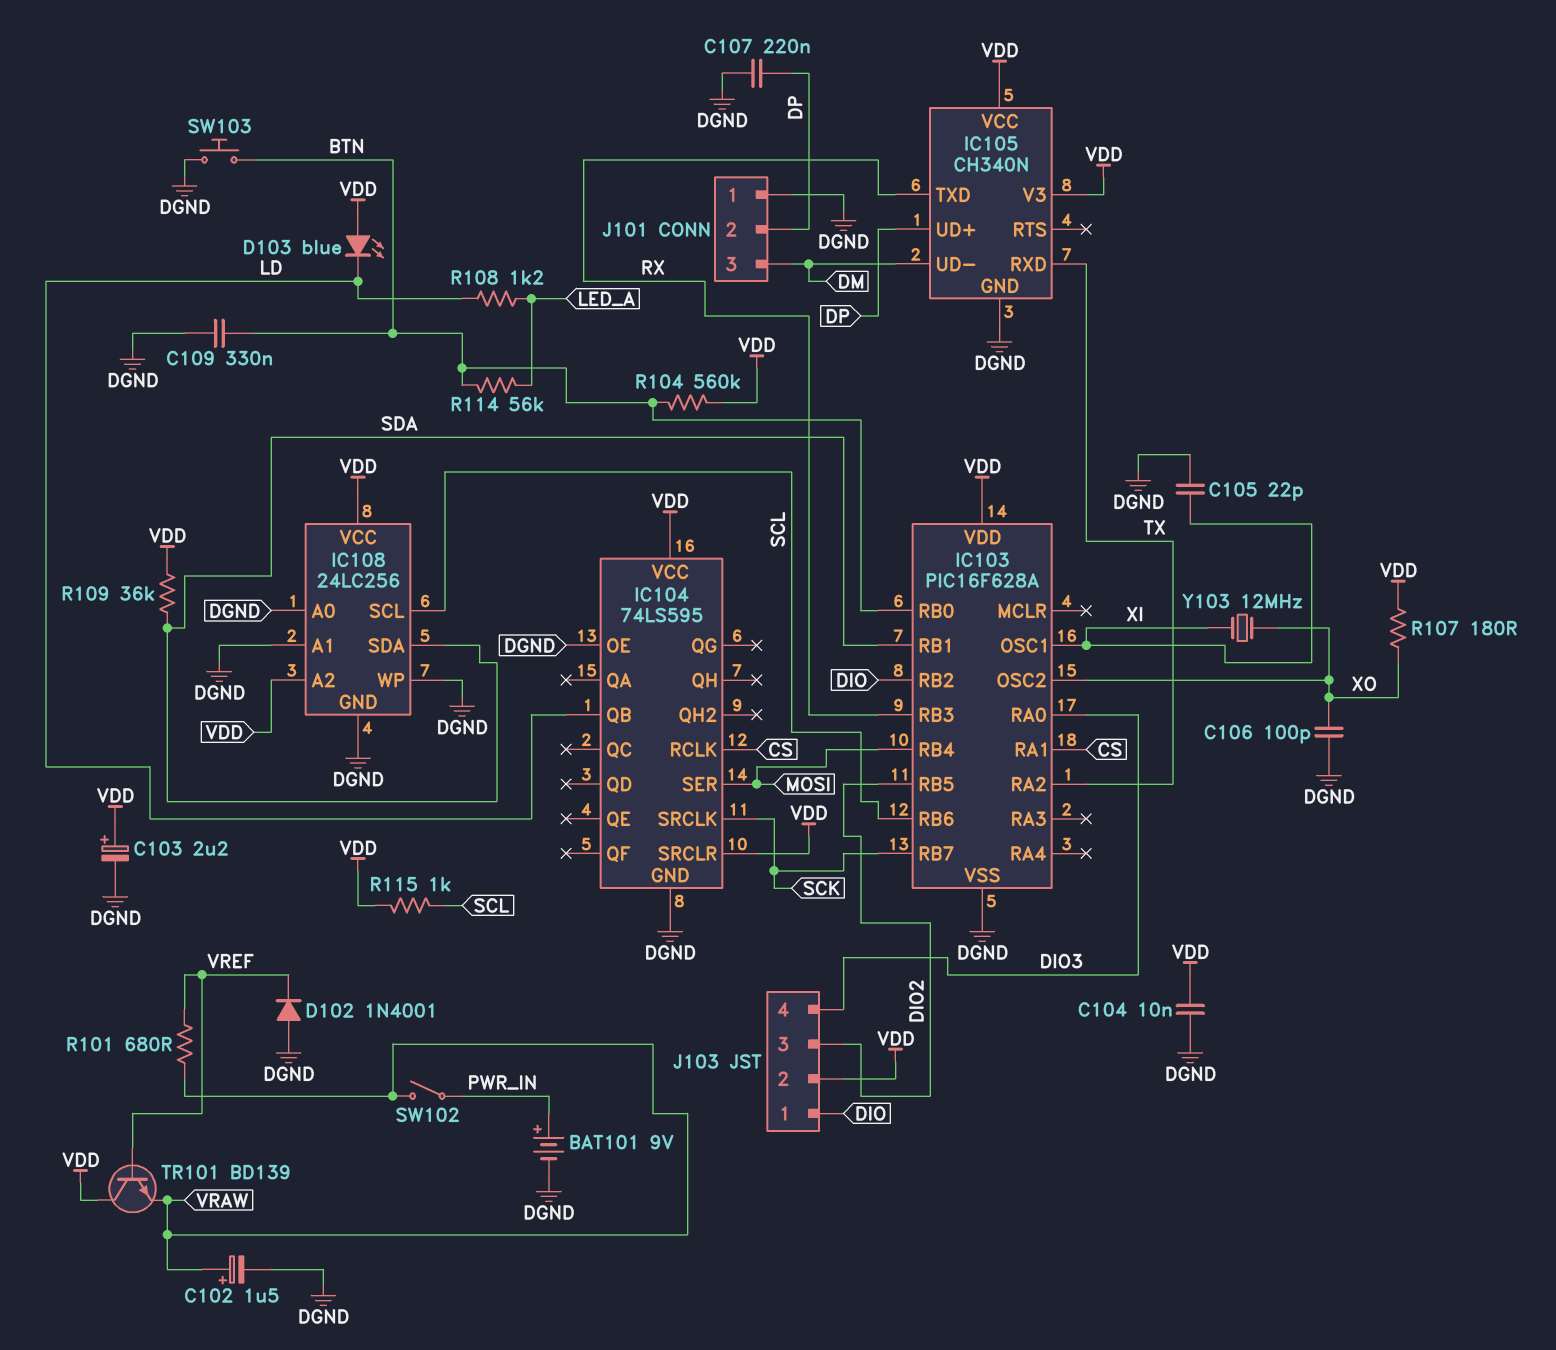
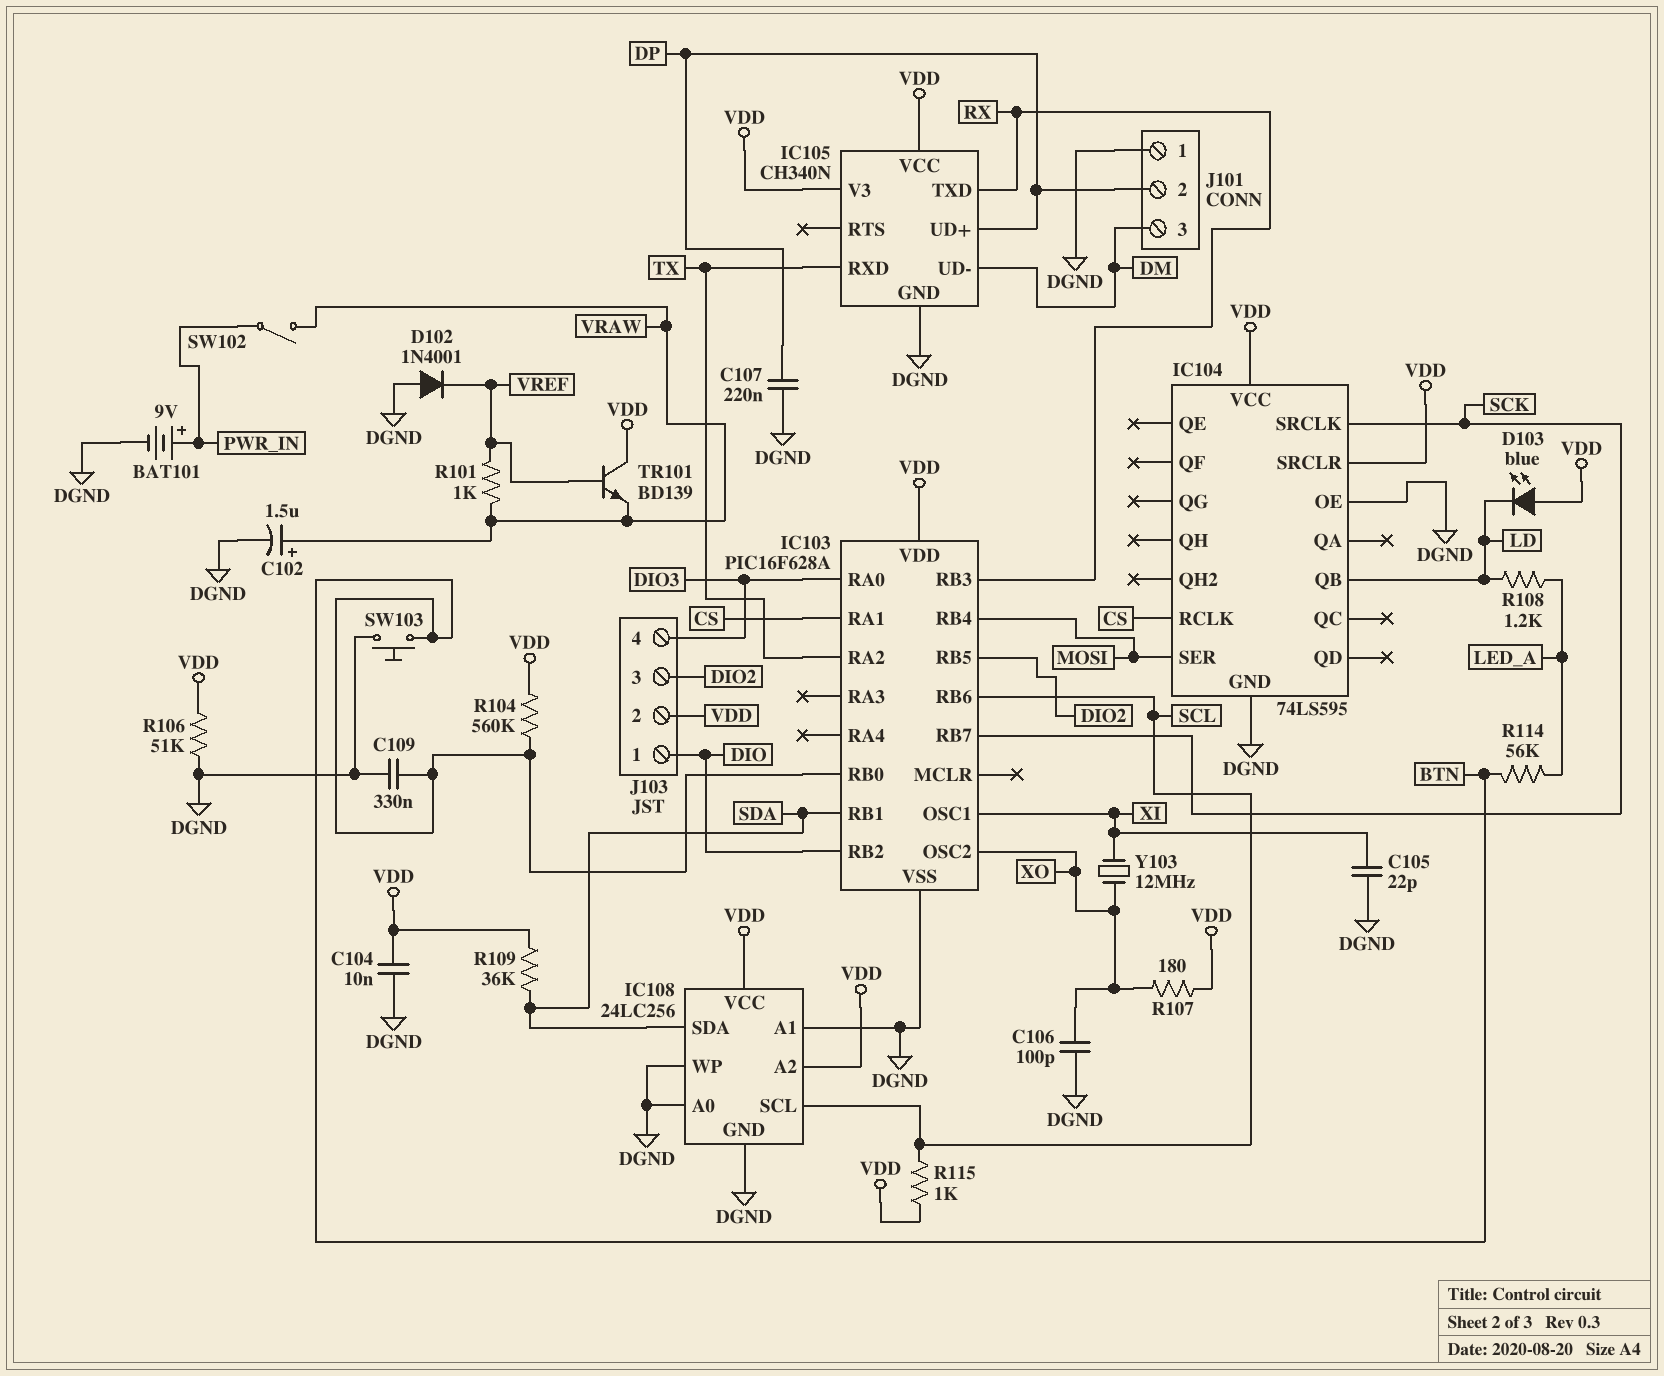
C103: 2.2uF (plus VDD, minus DGND) -> none
R101: 680 (VRAW, VREF) -> 1k (VRAW, VREF)
R106: none -> 51k (DGND, VDD)

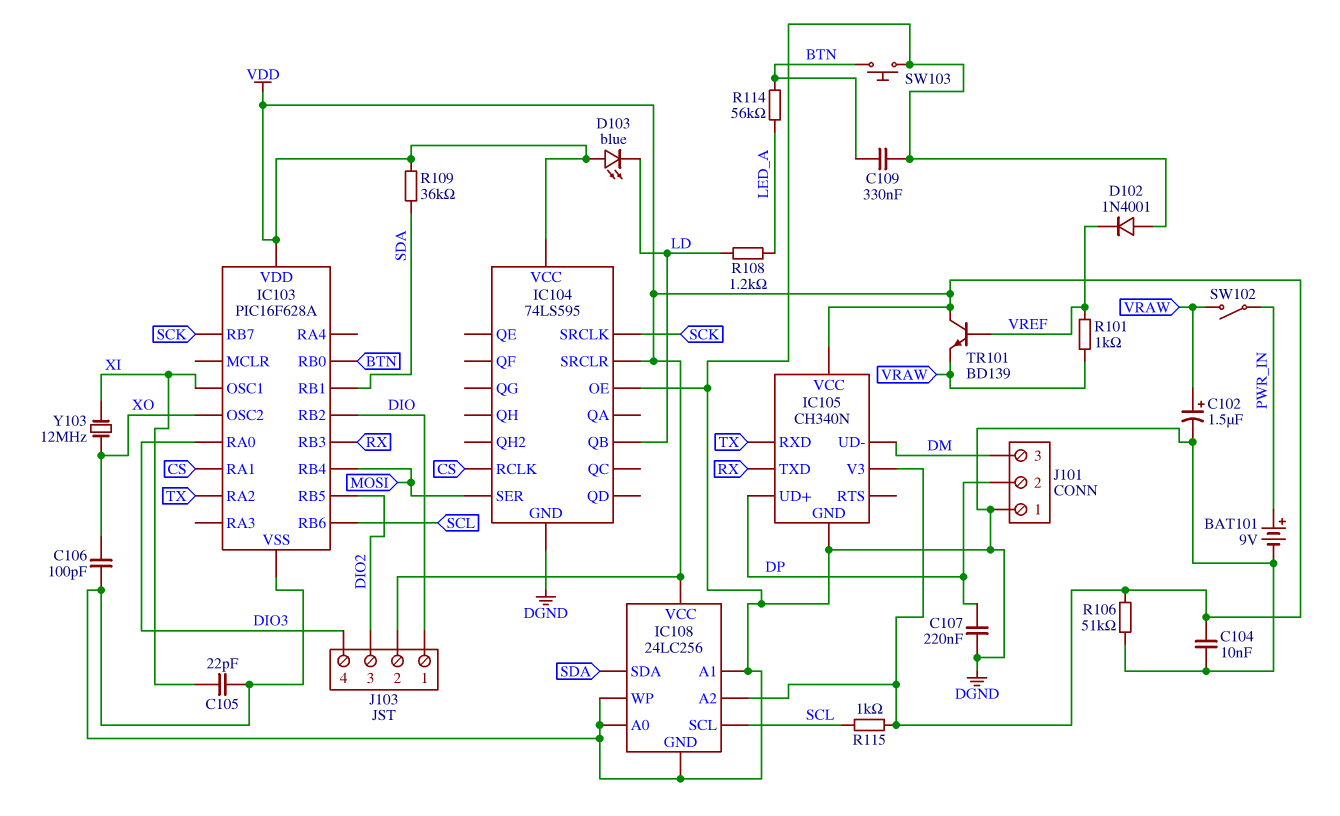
R104: 560k (BTN, VDD) -> none
R107: 180 (VDD, XO) -> none

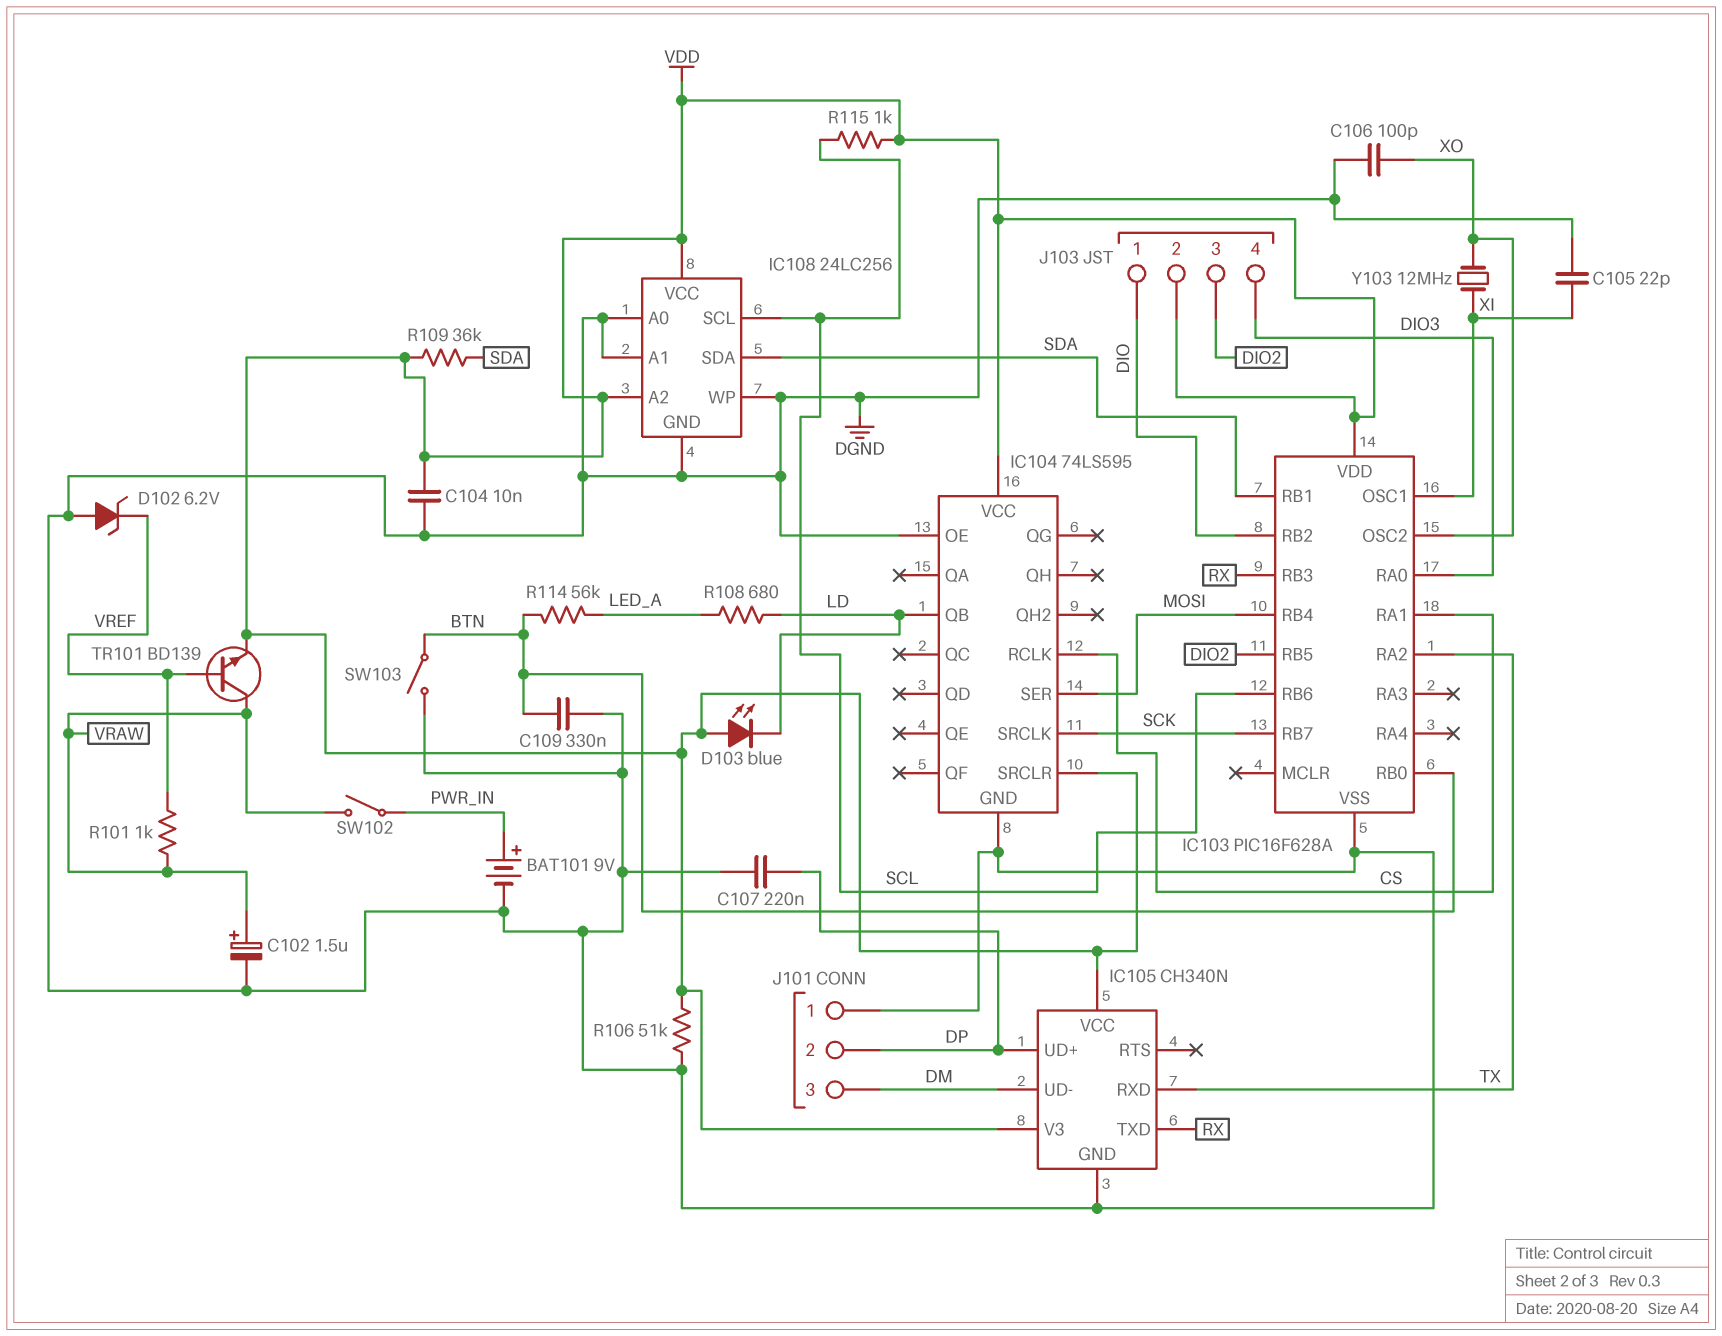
D102: diode 1N4001 (A DGND, K VREF) -> zener 6.2V (A DGND, K VREF)
R108: 1.2k (LD, LED_A) -> 680 (LD, LED_A)
SW103: button (BTN, DGND) -> switch (BTN, DGND)
TR101: NPN BD139 (B VREF, C VDD, E VRAW) -> NPN BD139 (B VREF, C VRAW, E VDD)

